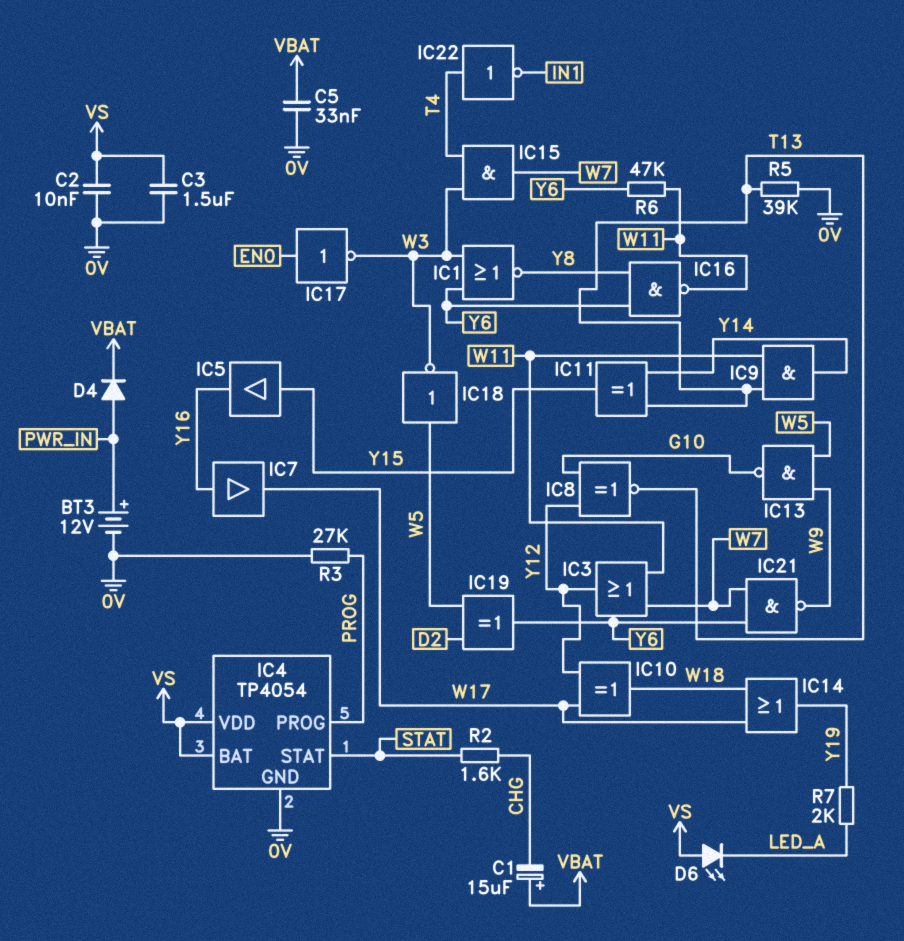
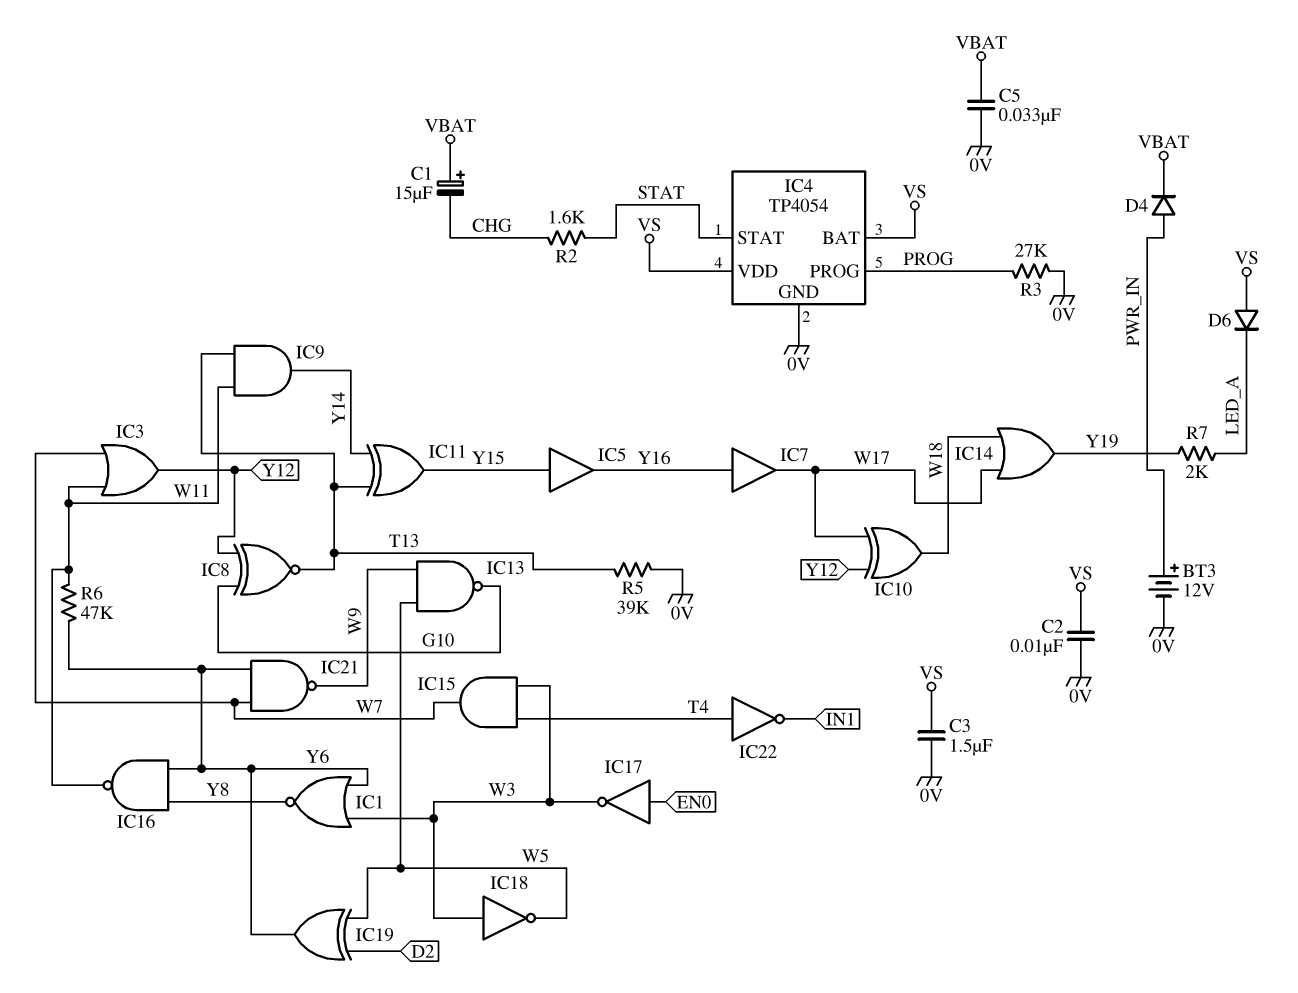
D6: LED (A VS, K LED_A) -> diode (A VS, K LED_A)
IC18: NOT (in W5, out W3) -> NOT (in W3, out W5)

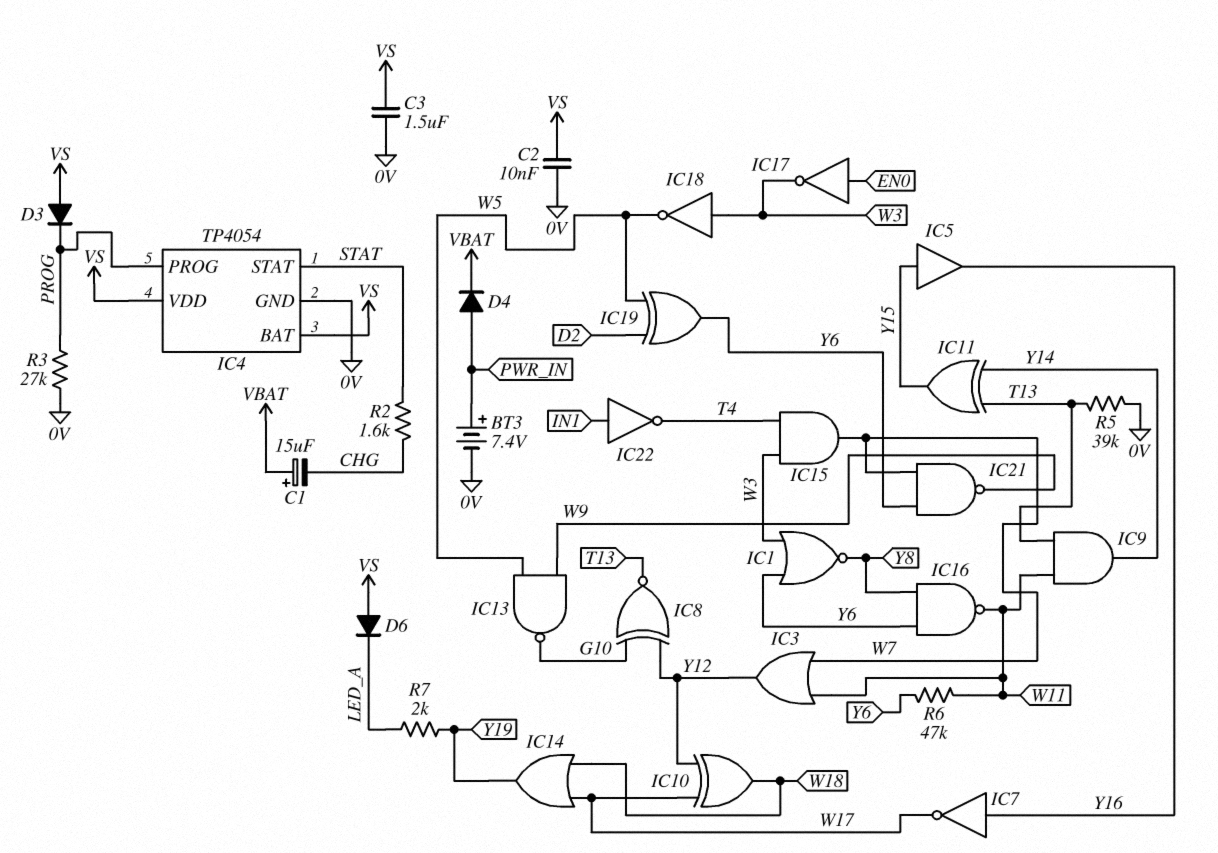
BT3: 12V (plus PWR_IN, minus 0V) -> 7.4V (plus PWR_IN, minus 0V)
C5: 33nF (0V, VBAT) -> none
D3: none -> diode (A VS, K PROG)
IC7: buffer (in Y16, out W17) -> NOT (in Y16, out W17)
IC22: NOT (in T4, out IN1) -> NOT (in IN1, out T4)

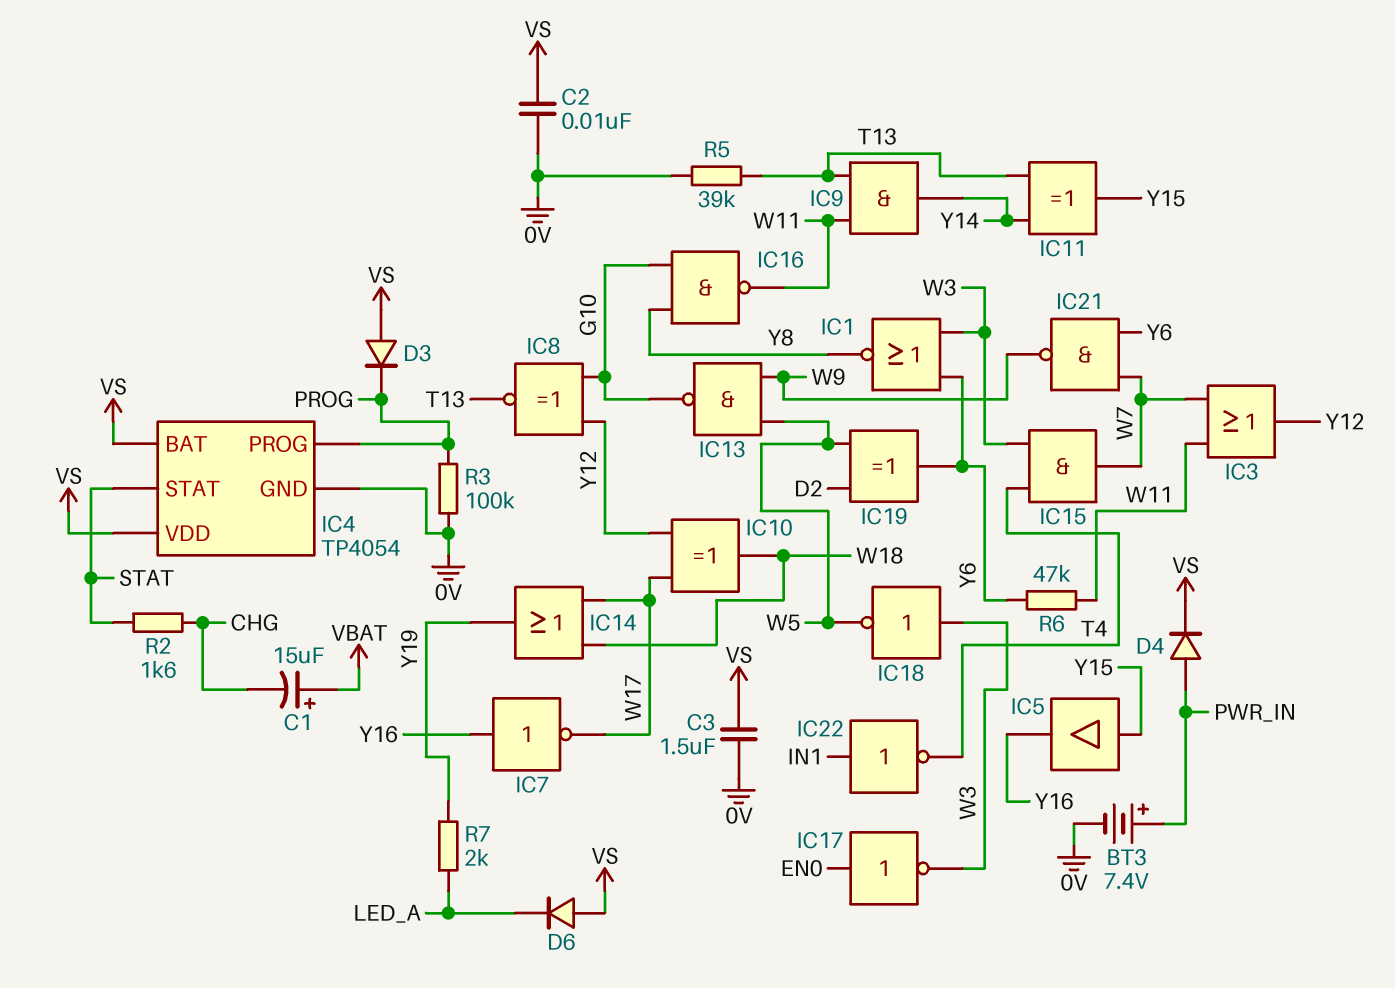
D4: diode (A PWR_IN, K VBAT) -> diode (A PWR_IN, K VS)
IC16: NAND (in Y6, in Y8, out W11) -> NAND (in G10, in Y8, out W11)
R3: 27k (0V, PROG) -> 100k (0V, PROG)

